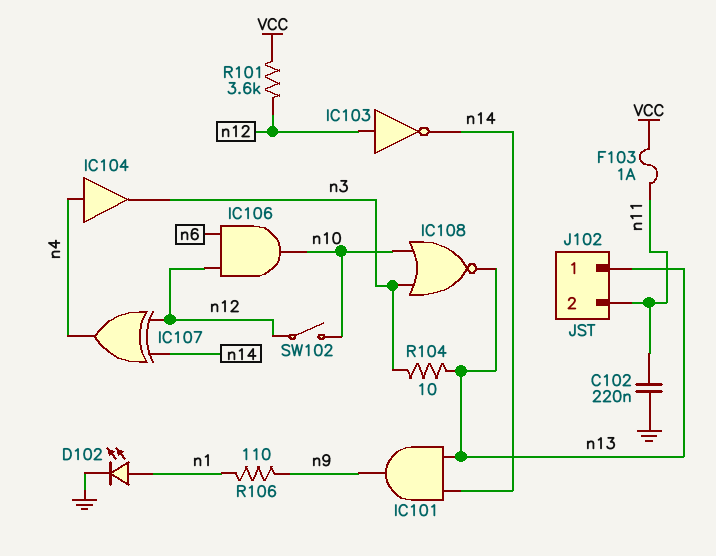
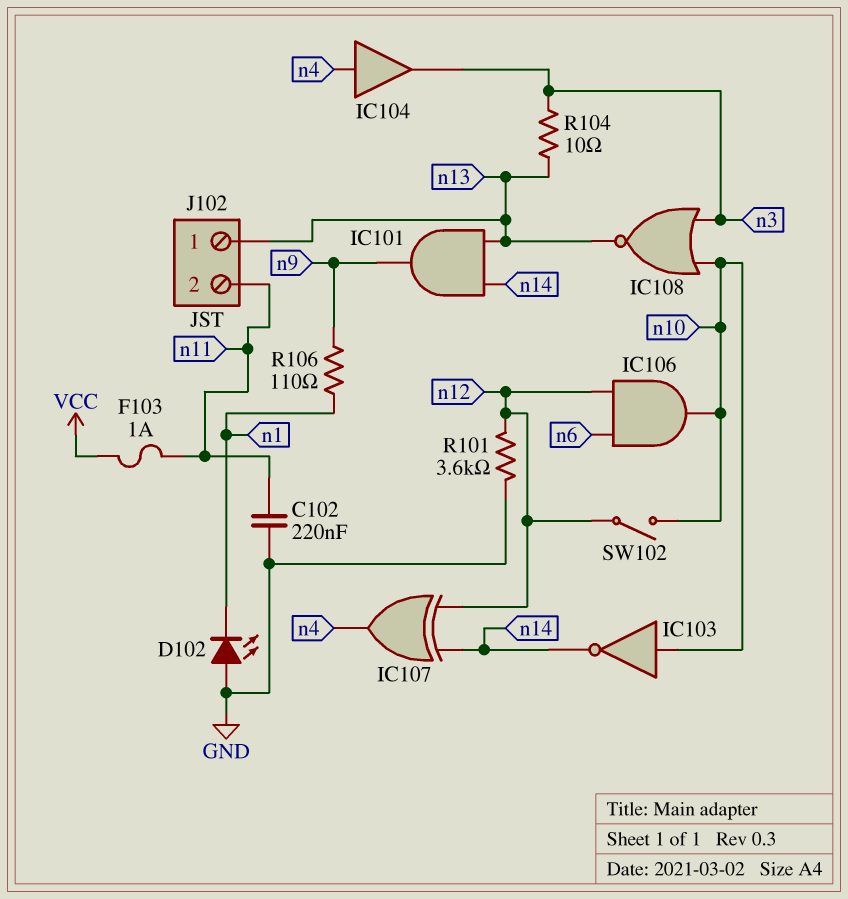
D102: LED (A n1, K GND) -> LED (A GND, K n1)
IC103: NOT (in n12, out n14) -> NOT (in n10, out n14)
R101: 3.6k (VCC, n12) -> 3.6k (GND, n12)

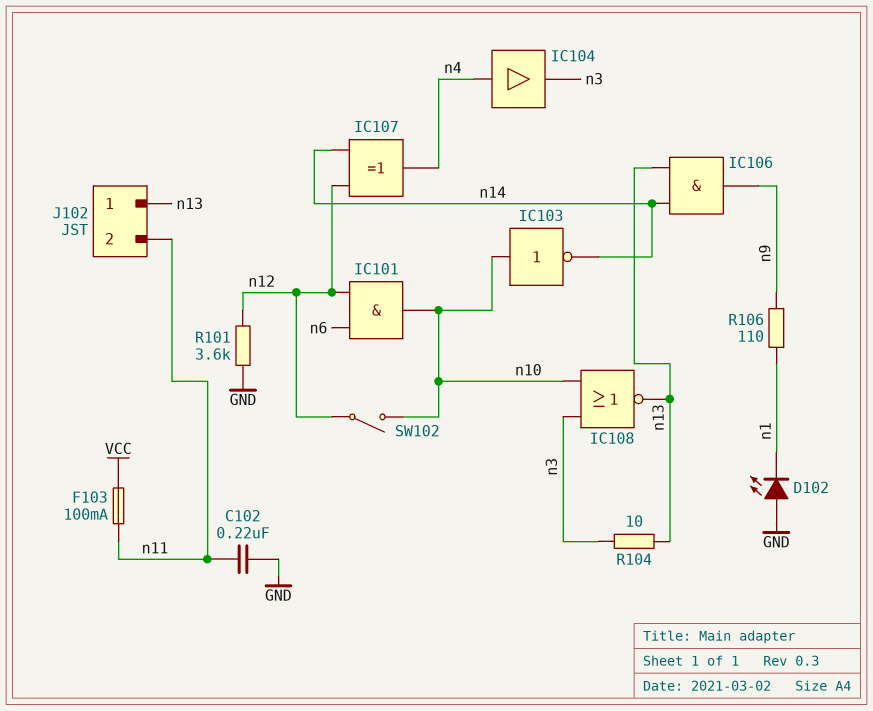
F103: 1A (VCC, n11) -> 100mA (VCC, n11)
IC101: AND (in n13, in n14, out n9) -> AND (in n6, in n12, out n10)
IC106: AND (in n6, in n12, out n10) -> AND (in n13, in n14, out n9)

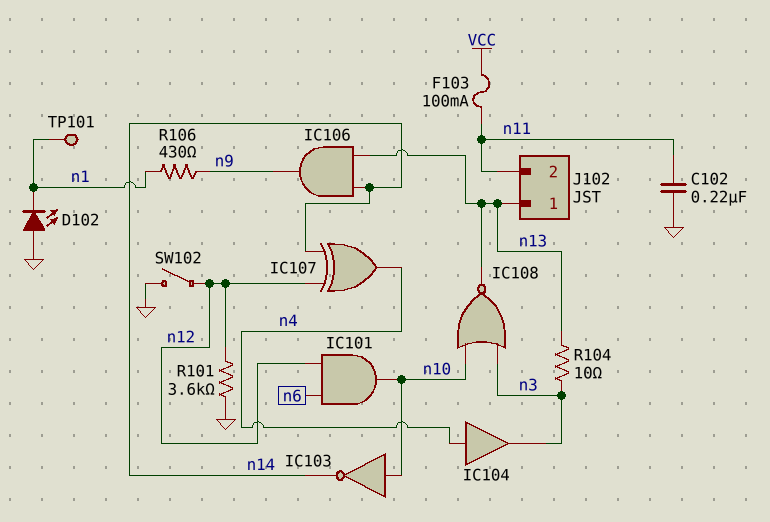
R106: 110 (n1, n9) -> 430 (n1, n9)
SW102: switch (n10, n12) -> switch (GND, n12)
TP101: none -> test point (n1)

